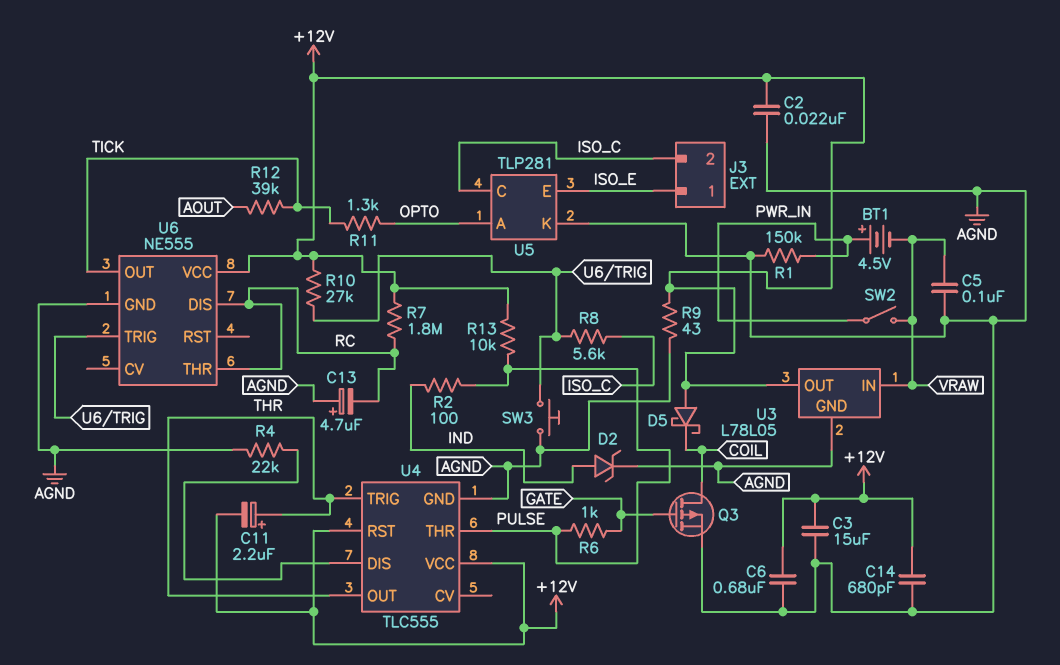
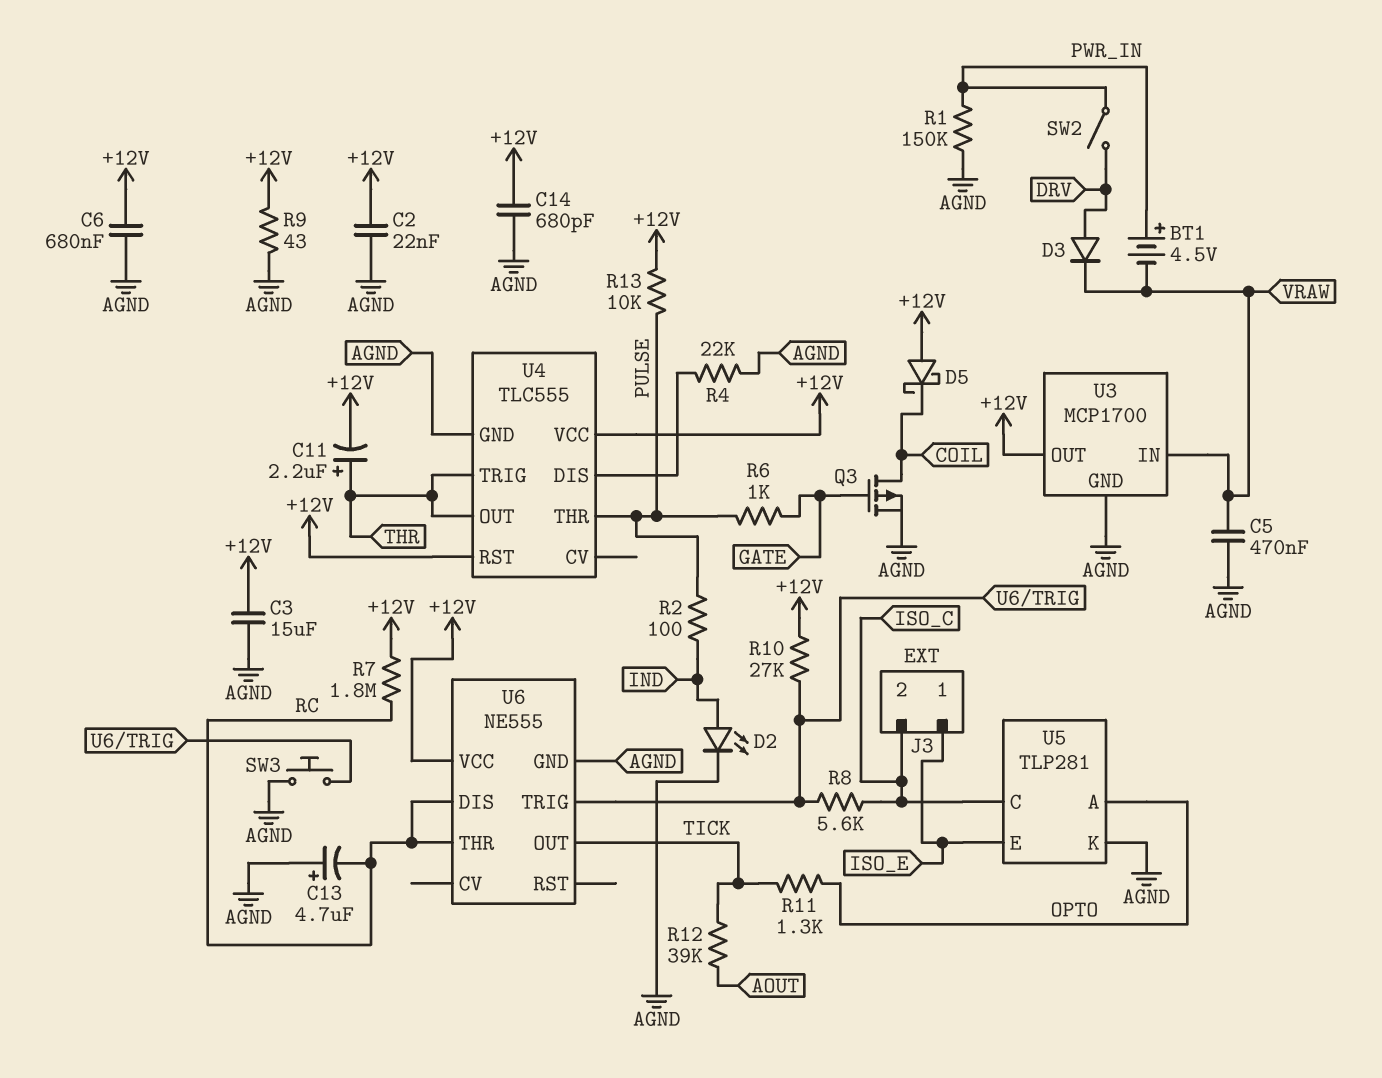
C5: 100nF (AGND, VRAW) -> 470nF (AGND, VRAW)
D2: zener (A IND, K AGND) -> LED (A IND, K AGND)
D3: none -> diode (A DRV, K VRAW)
SW2: switch (PWR_IN, VRAW) -> switch (DRV, PWR_IN)
U3: L78L05 -> MCP1700

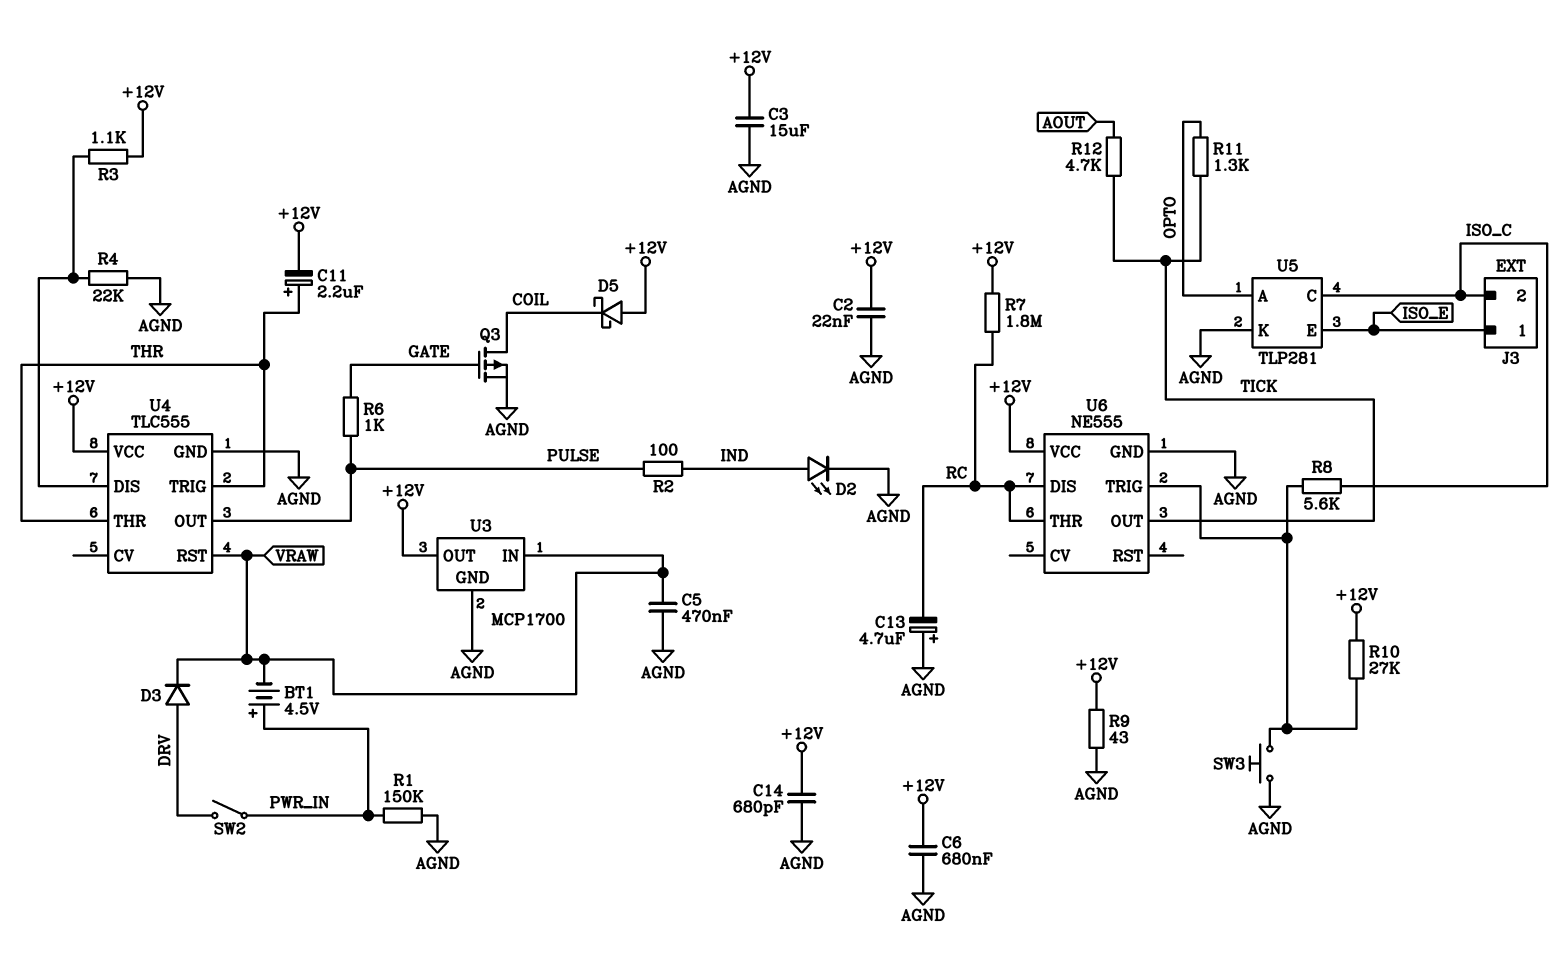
R3: none -> 1.1k (+12V, U4/DIS)
R12: 39k (AOUT, TICK) -> 4.7k (AOUT, TICK)
R13: 10k (+12V, PULSE) -> none
U4 pin OUT: THR -> PULSE
U4 pin RST: +12V -> VRAW
U4 pin THR: PULSE -> THR

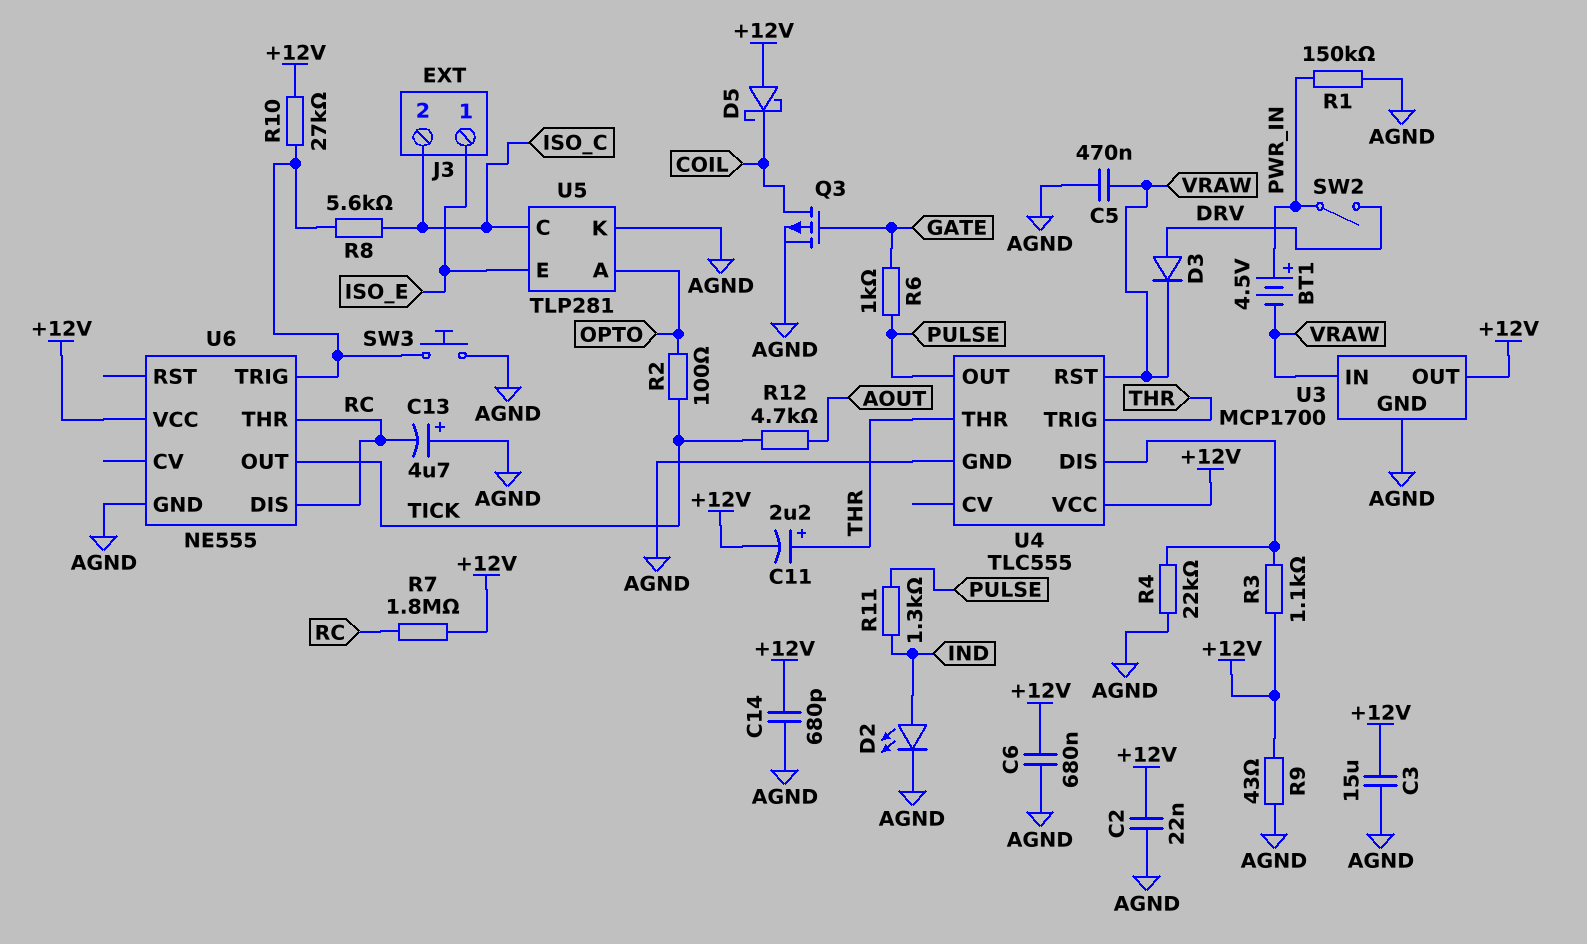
R2: 100 (IND, PULSE) -> 100 (OPTO, TICK)
R11: 1.3k (OPTO, TICK) -> 1.3k (IND, PULSE)

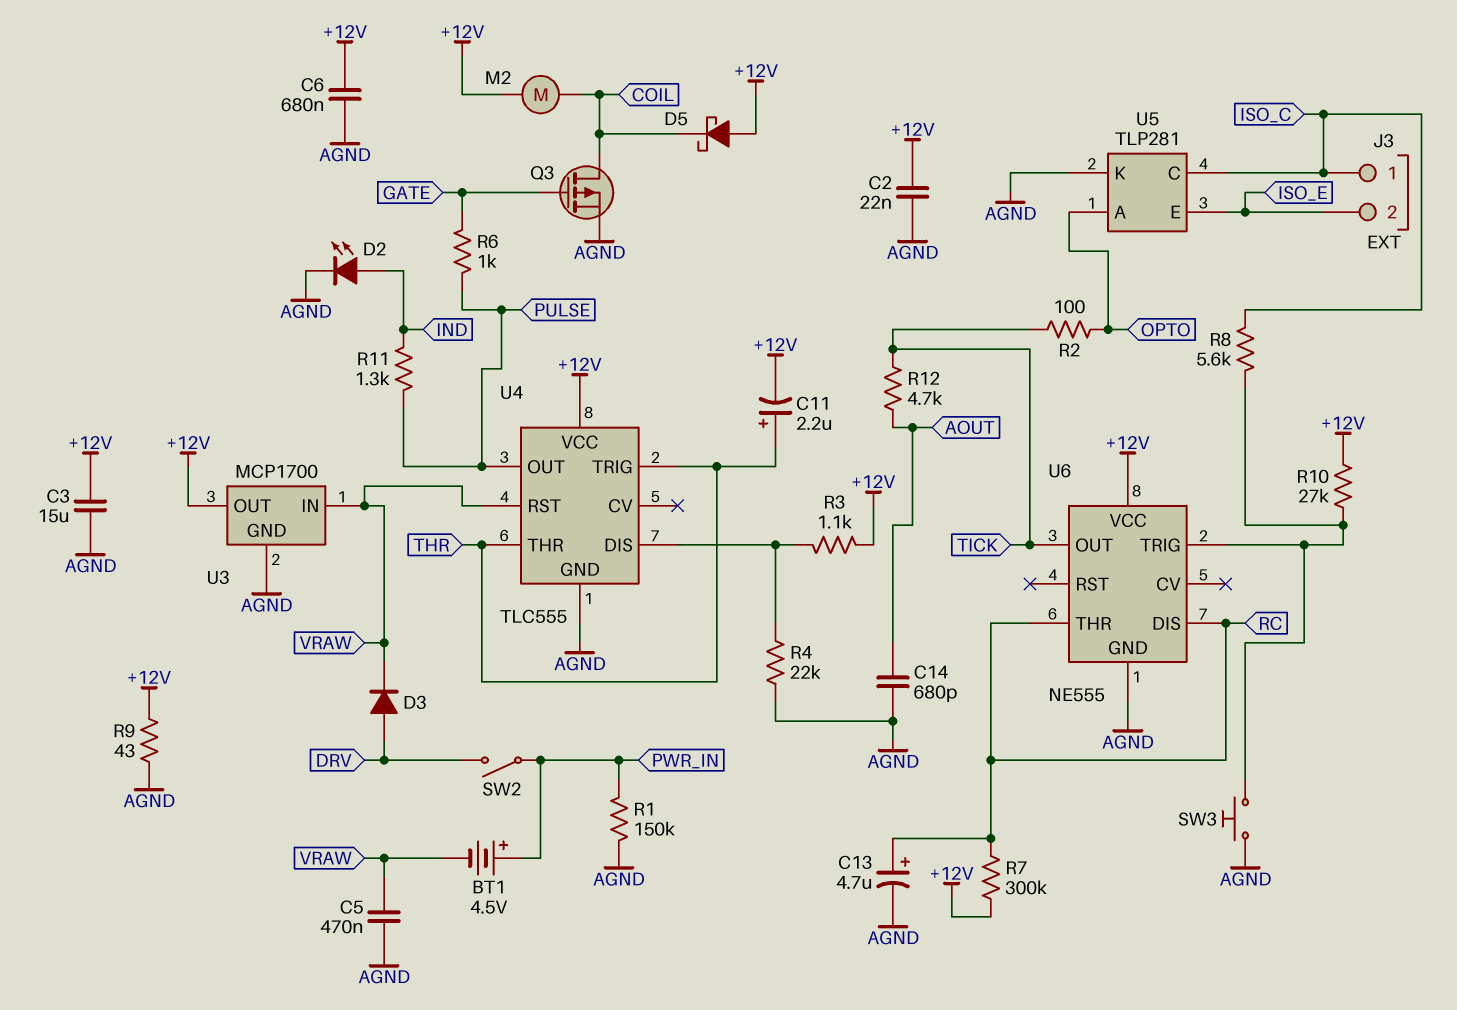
C13: 4.7uF (plus AGND, minus RC) -> 4.7uF (plus RC, minus AGND)
C14: 680pF (+12V, AGND) -> 680pF (AGND, AOUT)
J3 pin 1: ISO_E -> ISO_C
J3 pin 2: ISO_C -> ISO_E
M2: none -> motor (+12V, COIL)
R7: 1.8M (+12V, RC) -> 300k (+12V, RC)

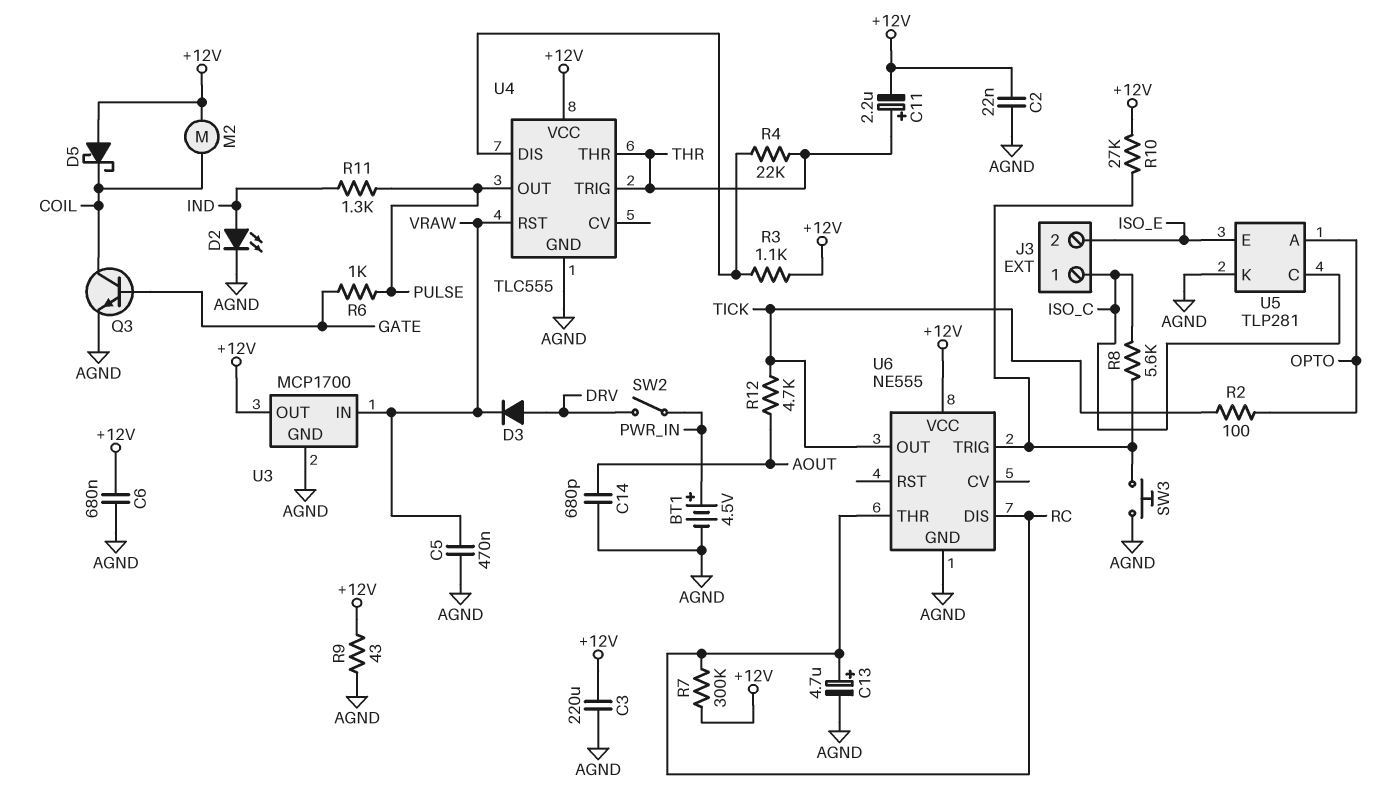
BT1: 4.5V (plus PWR_IN, minus VRAW) -> 4.5V (plus PWR_IN, minus AGND)
C3: 15uF (+12V, AGND) -> 220uF (+12V, AGND)
Q3: PMOS (G GATE, D COIL, S AGND) -> NPN (B GATE, C COIL, E AGND)
R1: 150k (AGND, PWR_IN) -> none
R4: 22k (AGND, U4/DIS) -> 22k (THR, U4/DIS)

